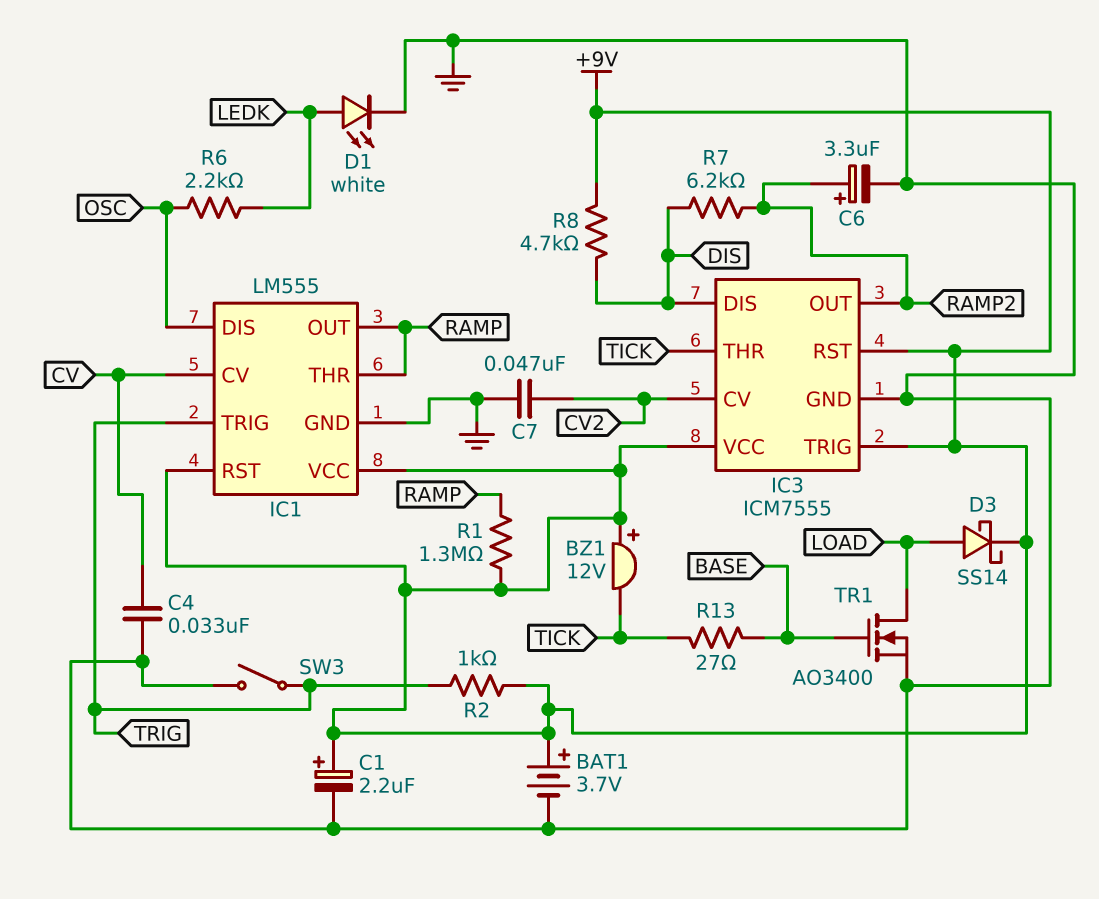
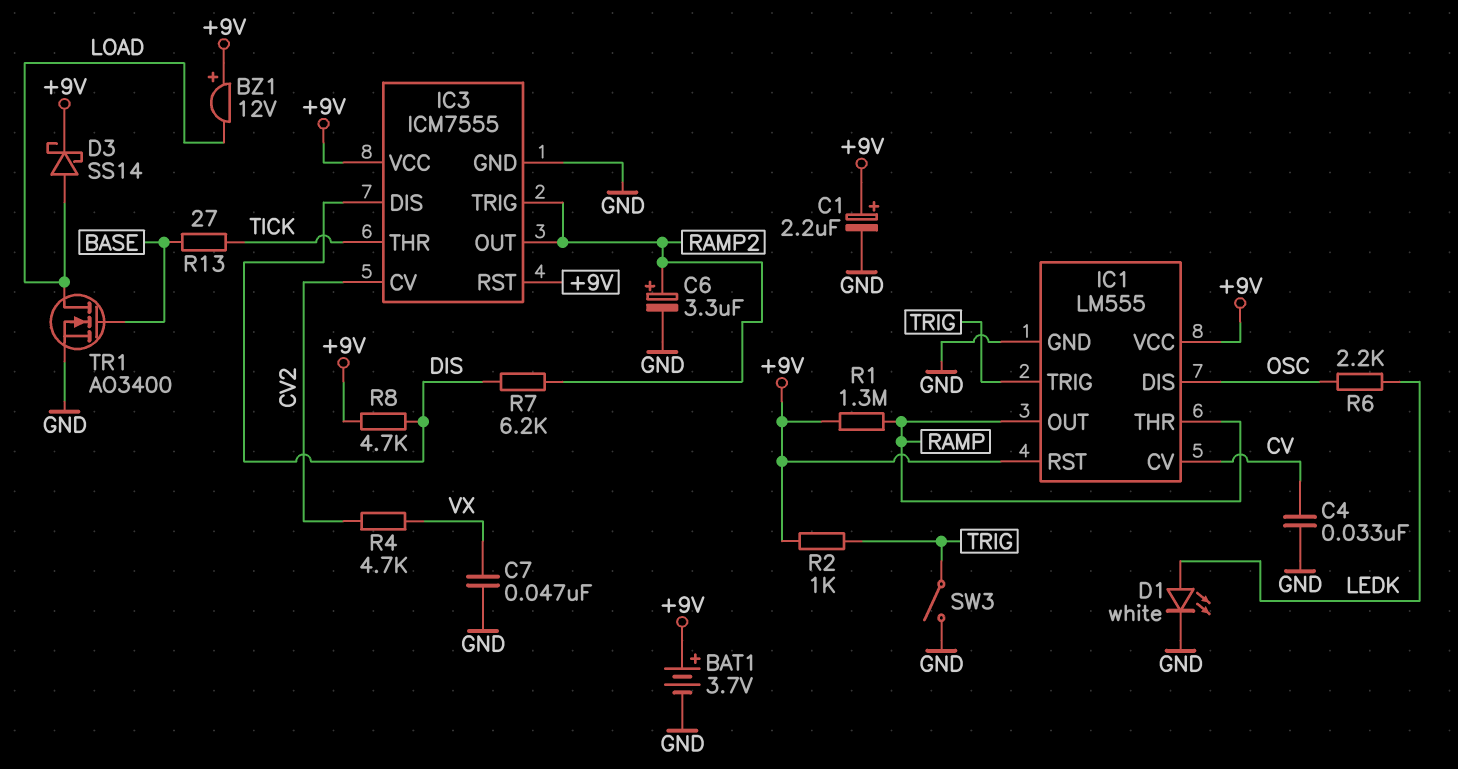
BZ1: buzzer 12V (plus +9V, minus TICK) -> buzzer 12V (plus +9V, minus LOAD)
C7: 47nF (CV2, GND) -> 47nF (GND, VX)
IC3 pin TRIG: +9V -> RAMP2
R4: none -> 4.7k (CV2, VX)

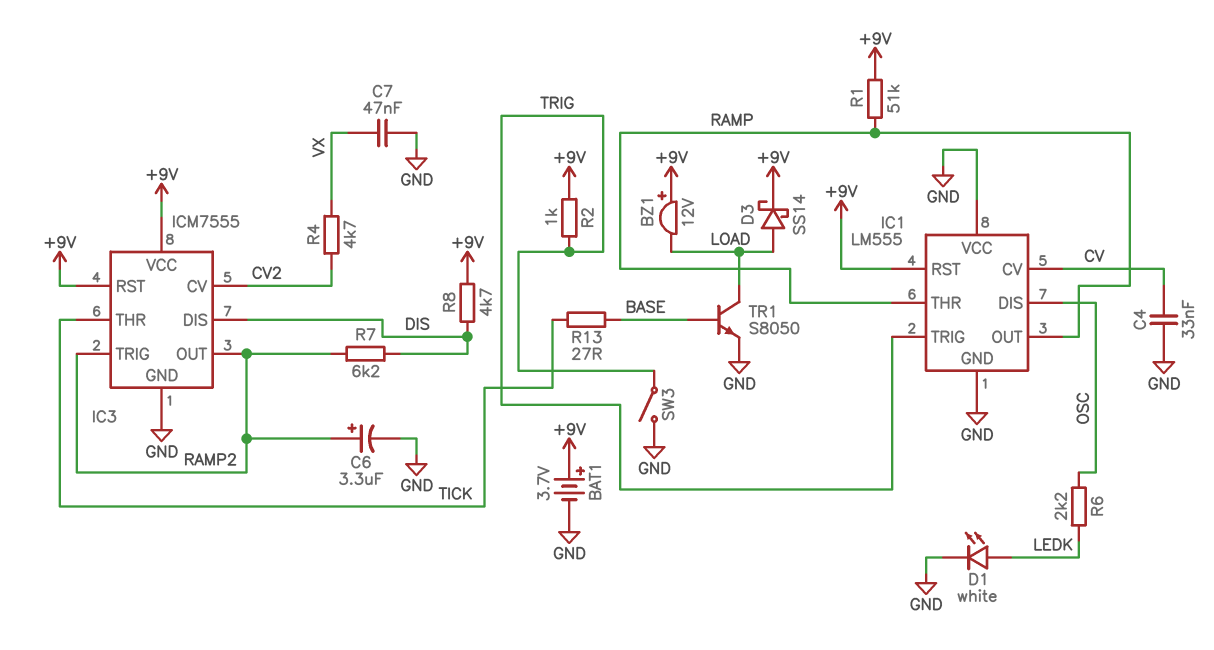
C1: 2.2uF (plus +9V, minus GND) -> none
IC1 pin VCC: +9V -> GND
R1: 1.3M (+9V, RAMP) -> 51k (+9V, RAMP)
TR1: NMOS AO3400 (G BASE, D LOAD, S GND) -> NPN S8050 (B BASE, C LOAD, E GND)

